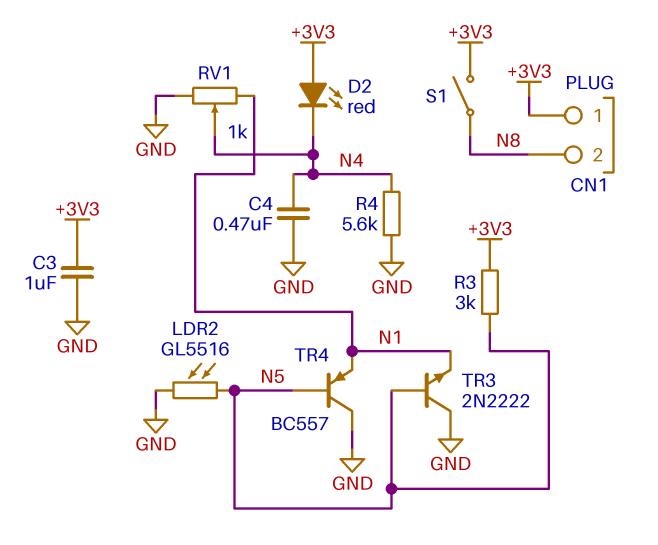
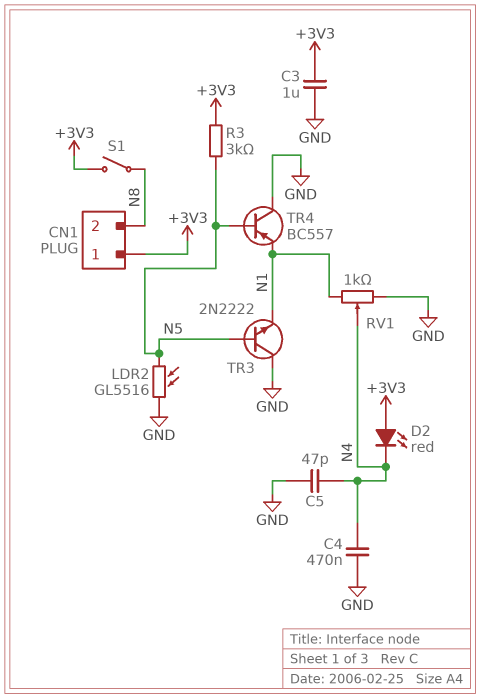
C5: none -> 47pF (GND, N4)
R4: 5.6k (GND, N4) -> none

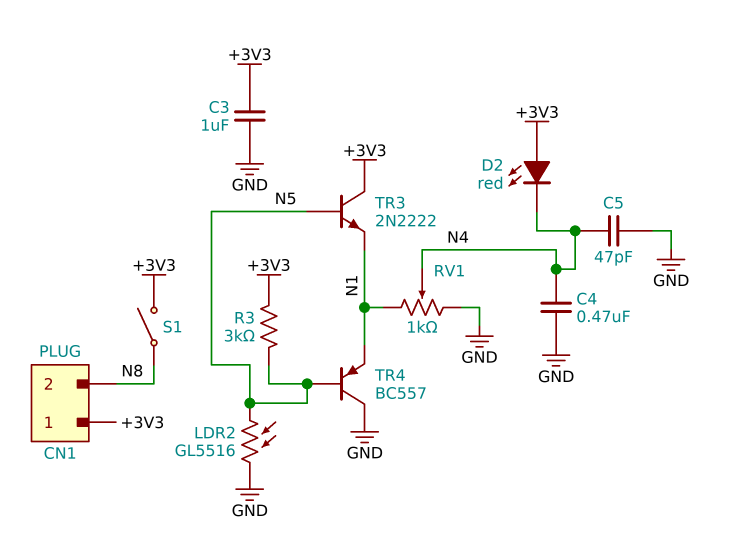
TR3: NPN 2N2222 (B N5, C GND, E N1) -> NPN 2N2222 (B N5, C +3V3, E N1)

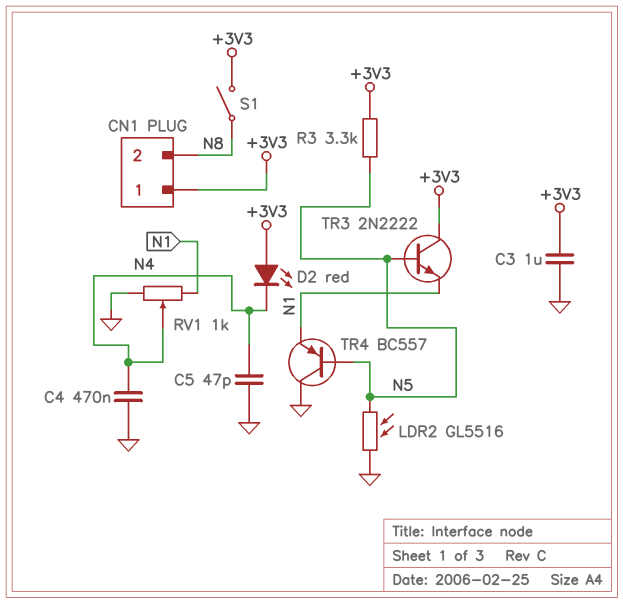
R3: 3k (+3V3, N5) -> 3.3k (+3V3, N5)

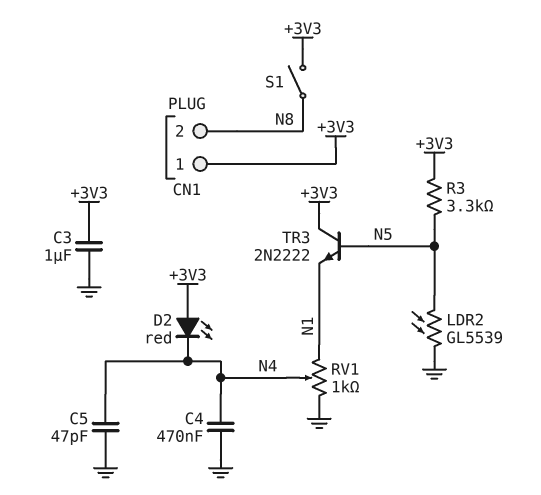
LDR2: GL5516 (GND, N5) -> GL5539 (GND, N5)
TR4: PNP BC557 (B N5, C GND, E N1) -> none

